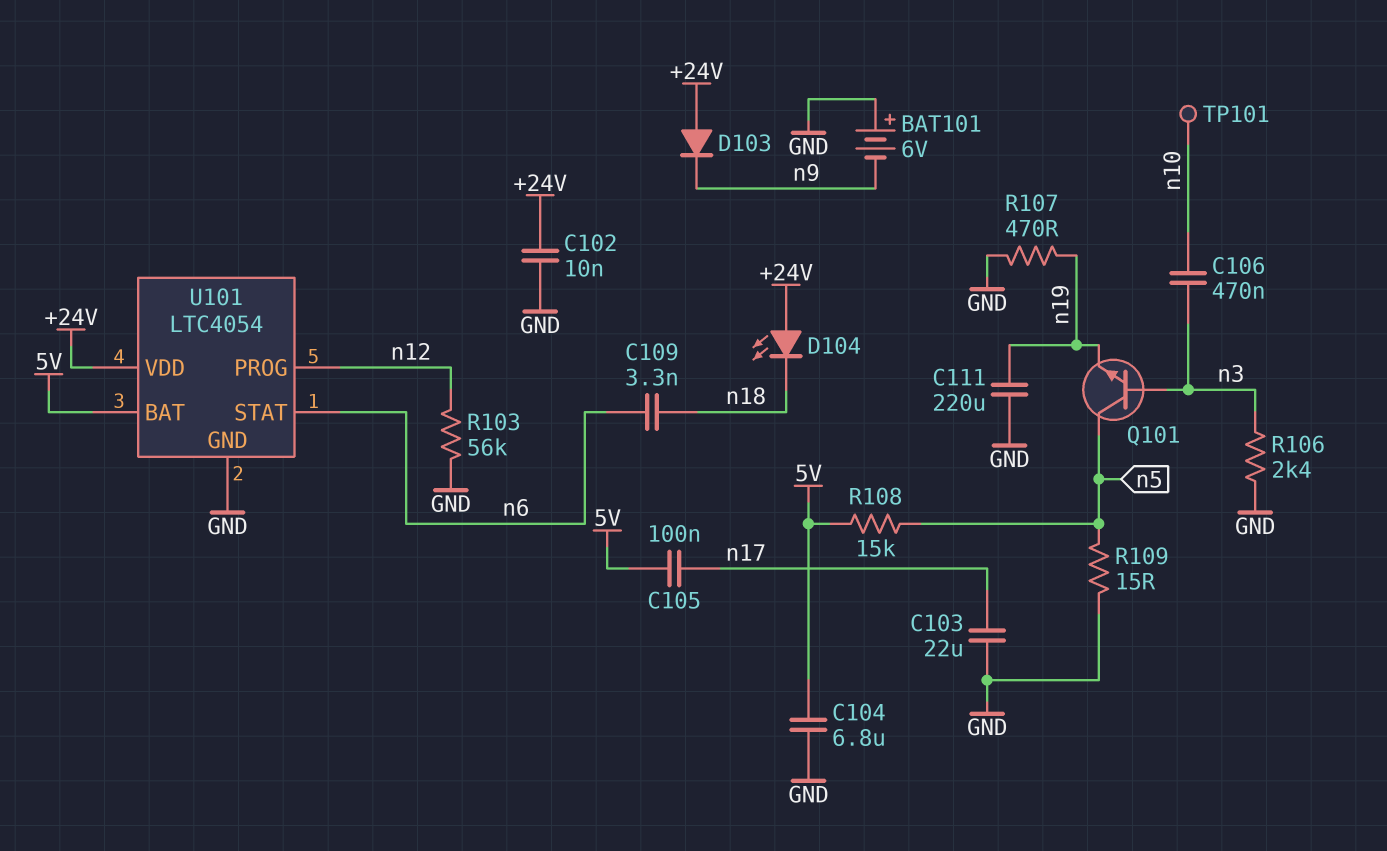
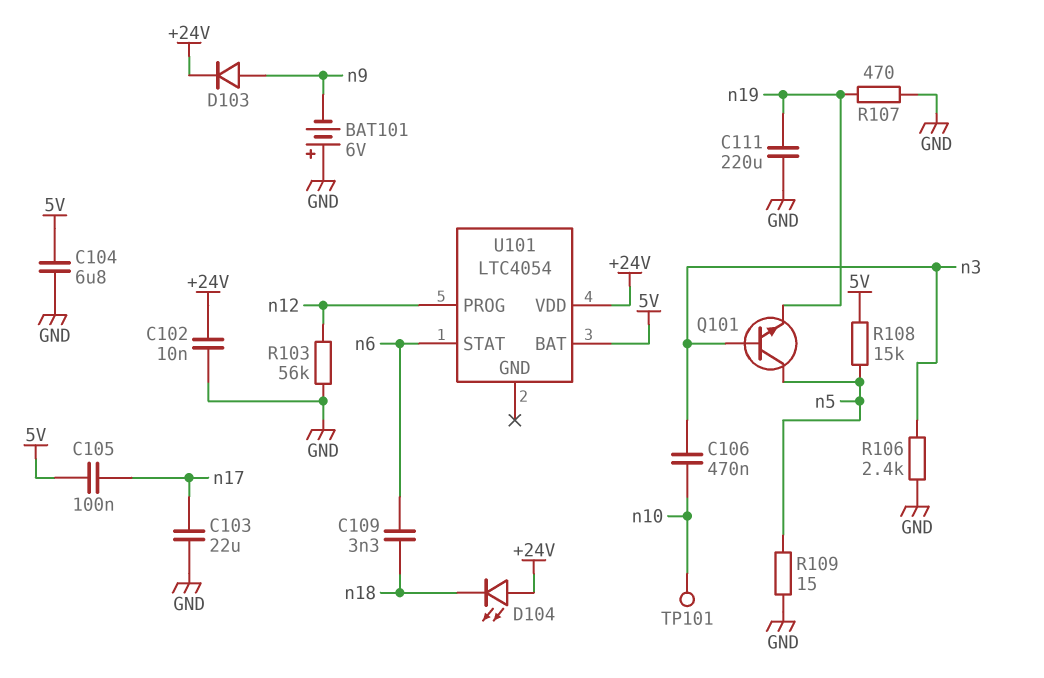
D103: diode (A +24V, K n9) -> diode (A n9, K +24V)
U101 pin GND: GND -> none

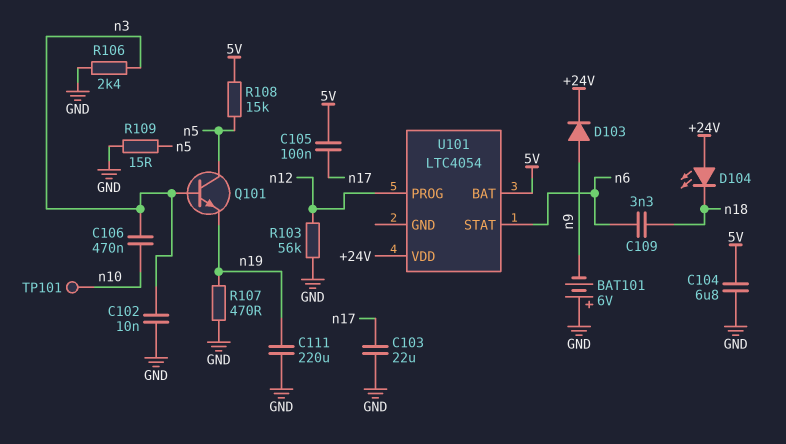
C102: 10nF (+24V, GND) -> 10nF (GND, n3)

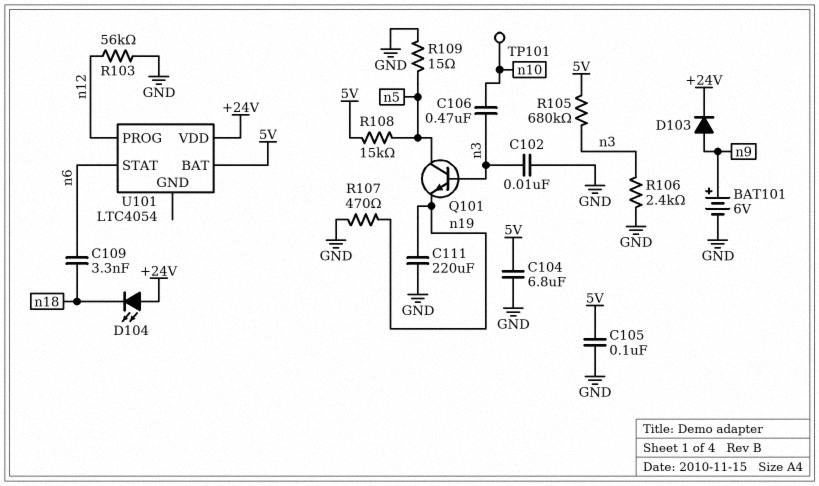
BAT101: 6V (plus GND, minus n9) -> 6V (plus n9, minus GND)
C103: 22uF (GND, n17) -> none
C105: 100nF (5V, n17) -> 100nF (5V, GND)
R105: none -> 680k (5V, n3)

